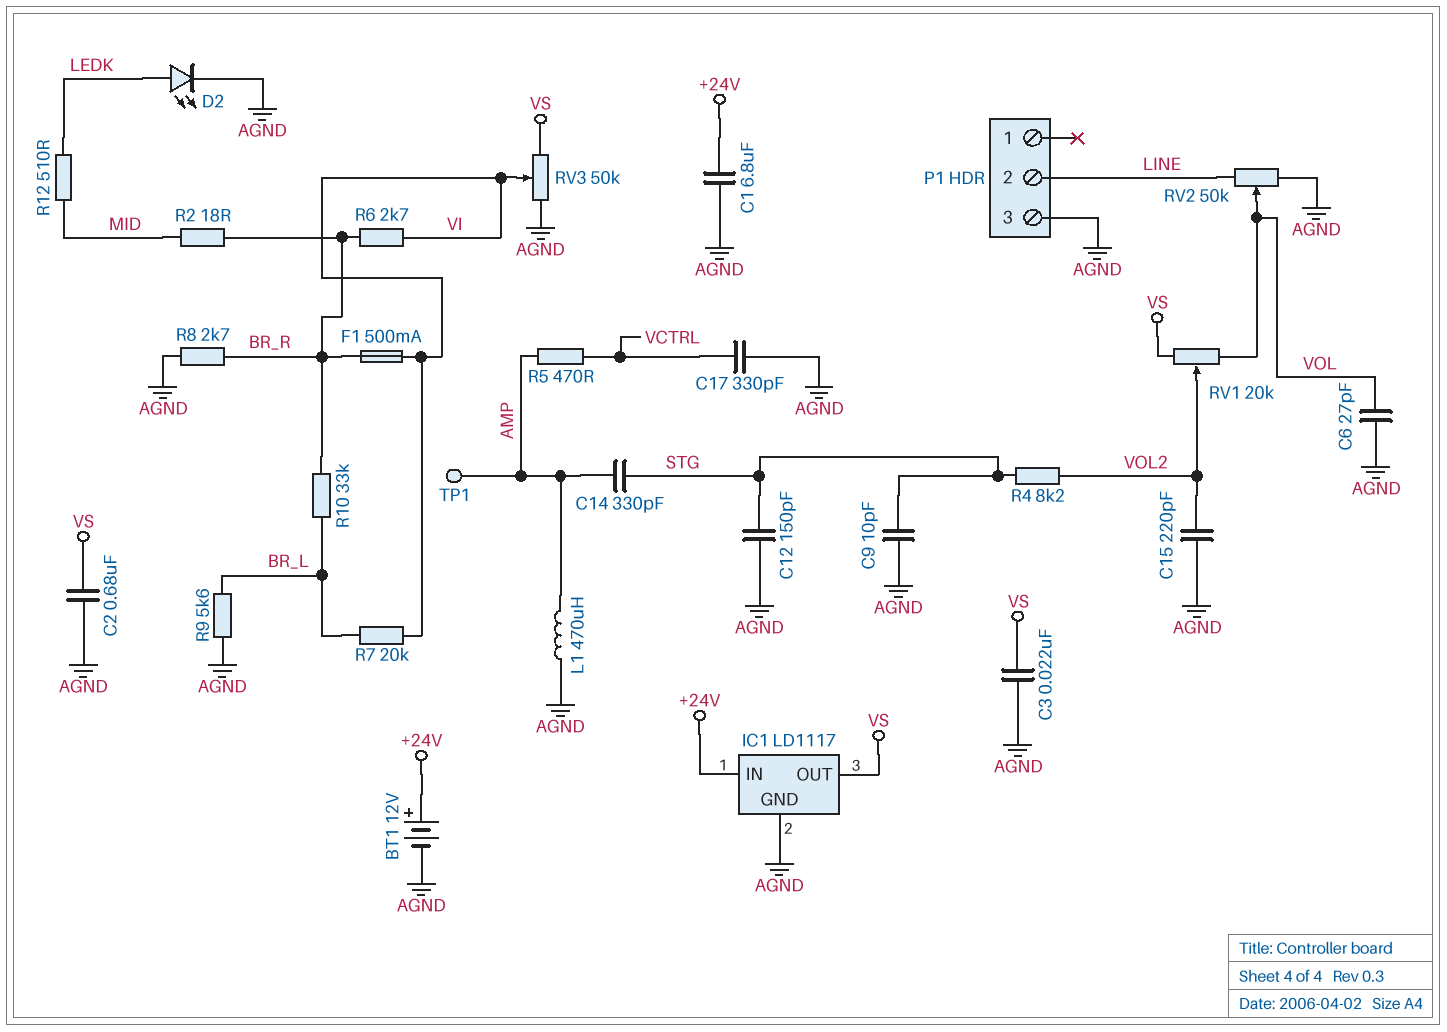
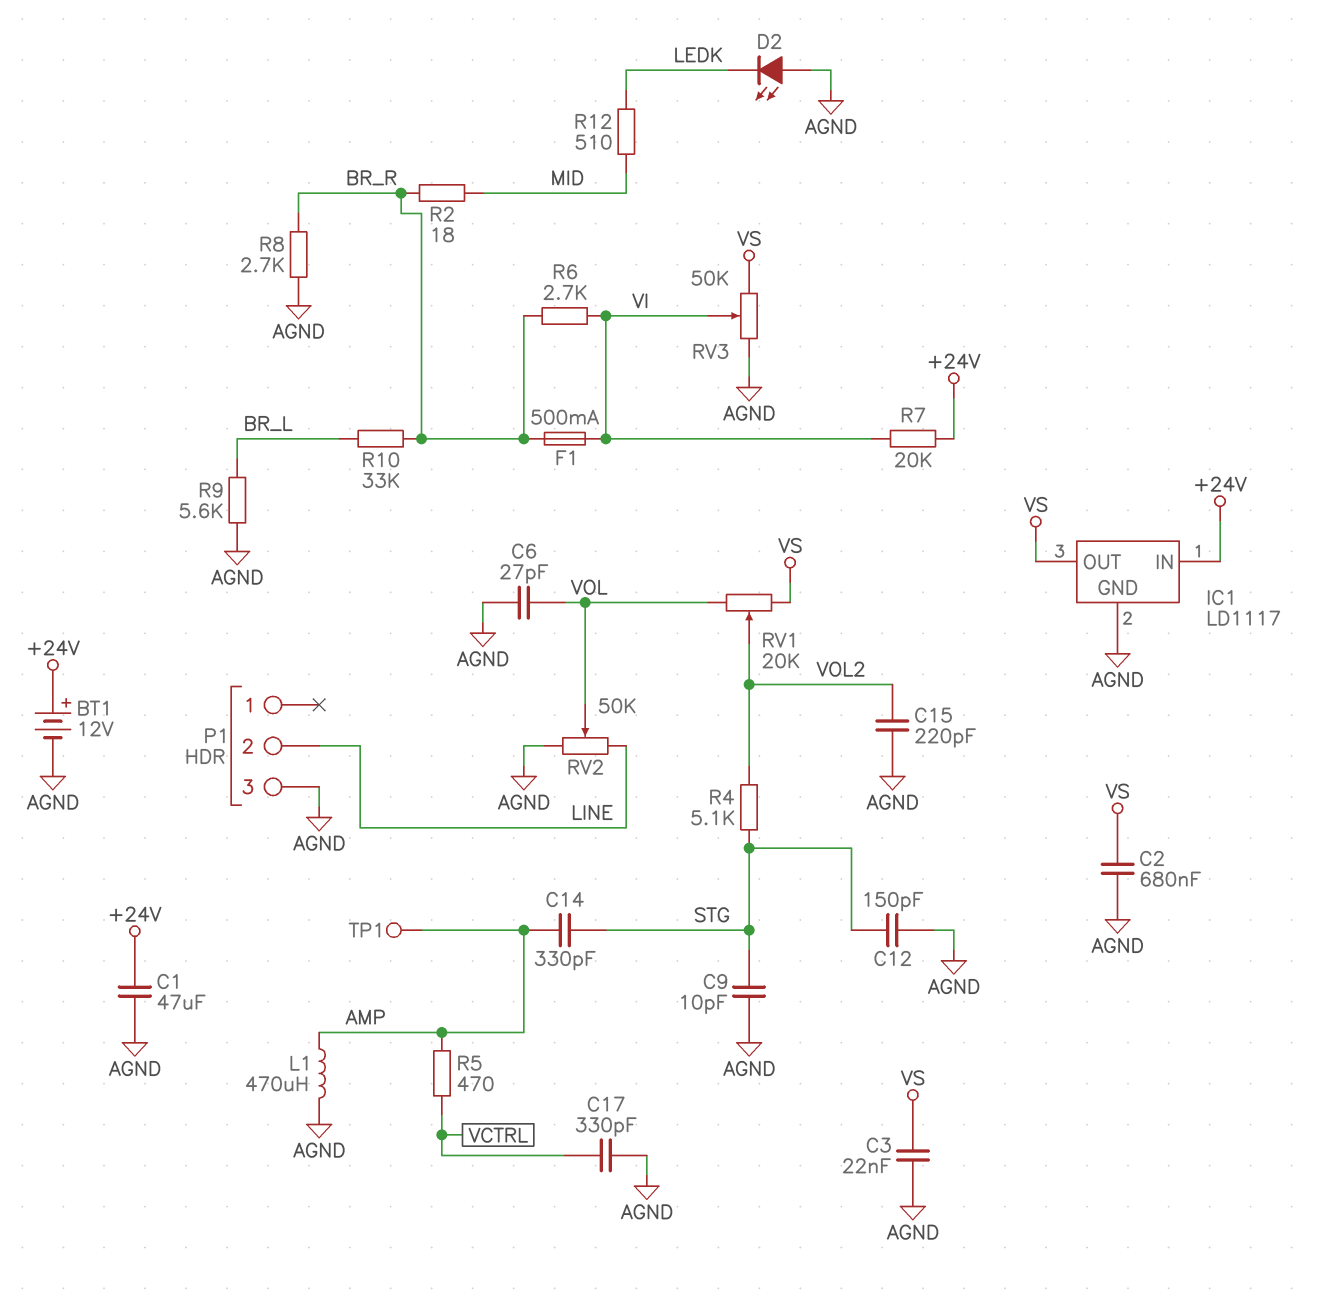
C1: 6.8uF (+24V, AGND) -> 47uF (+24V, AGND)
D2: LED (A LEDK, K AGND) -> LED (A AGND, K LEDK)
R4: 8.2k (STG, VOL2) -> 5.1k (STG, VOL2)
R7: 20k (BR_L, VI) -> 20k (+24V, VI)

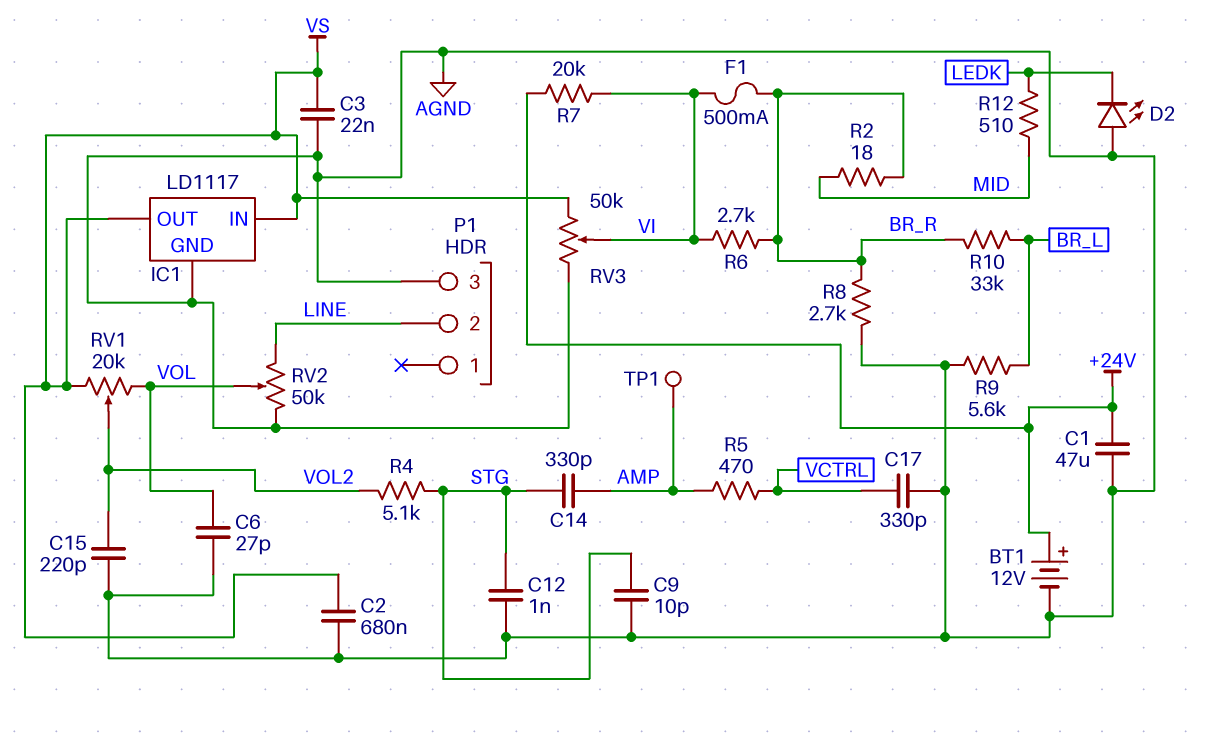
C12: 150pF (AGND, STG) -> 1nF (AGND, STG)
IC1 pin IN: +24V -> VS
L1: 470uH (AGND, AMP) -> none

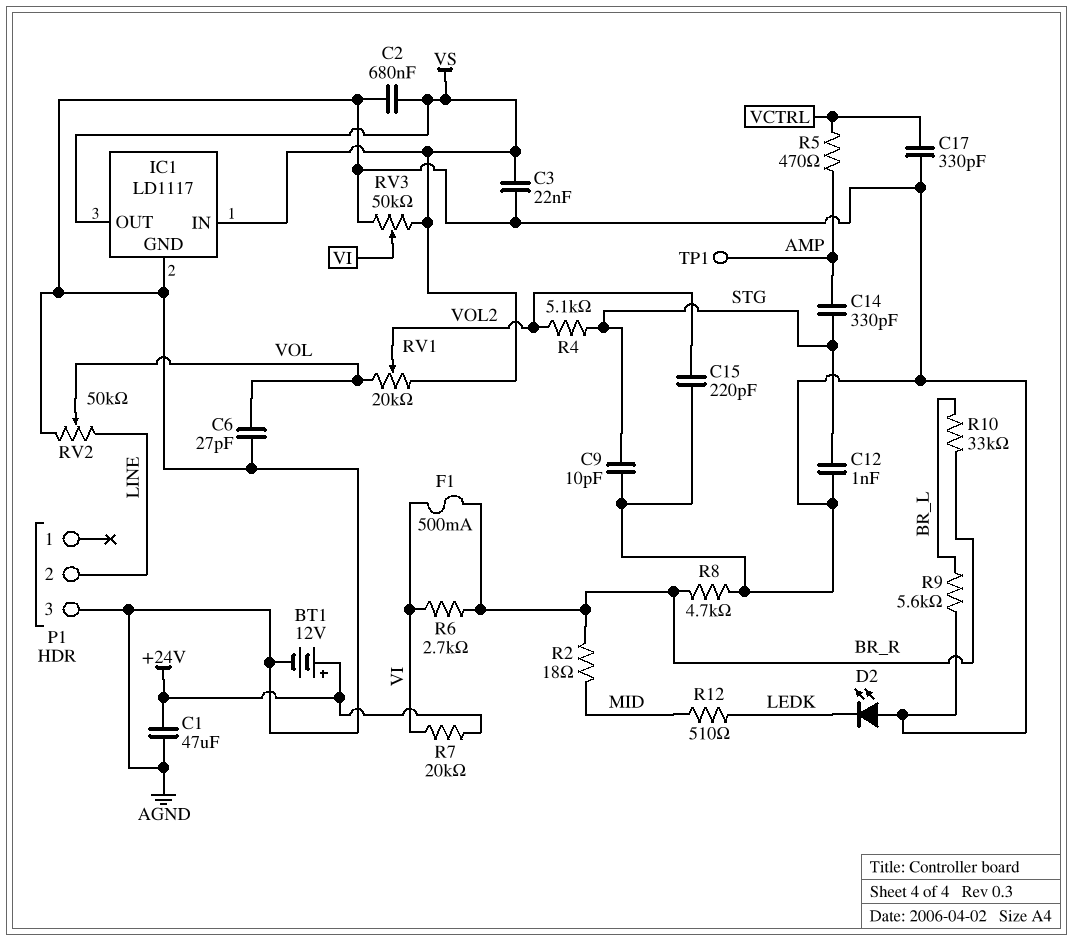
R8: 2.7k (AGND, BR_R) -> 4.7k (AGND, BR_R)

